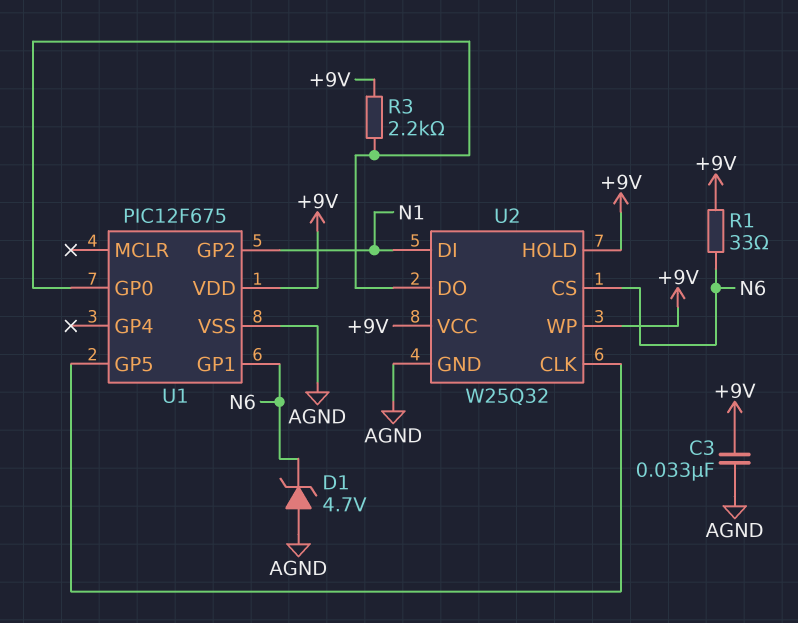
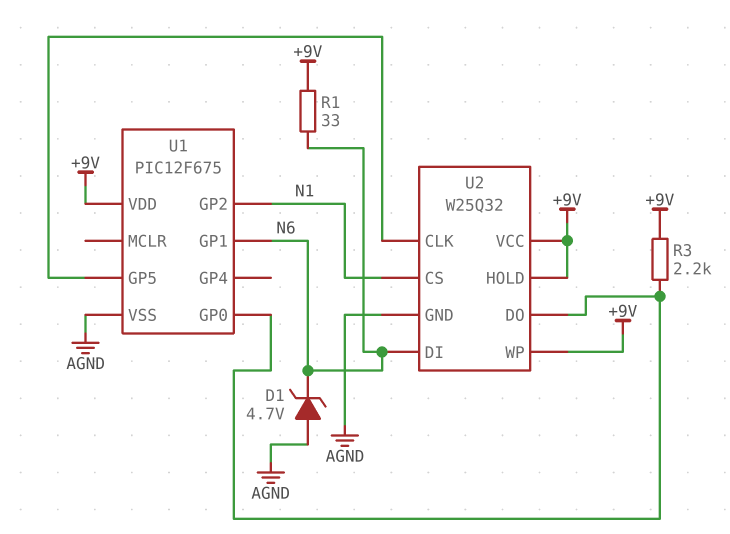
C3: 33nF (+9V, AGND) -> none
U2 pin CS: N6 -> N1
U2 pin DI: N1 -> N6

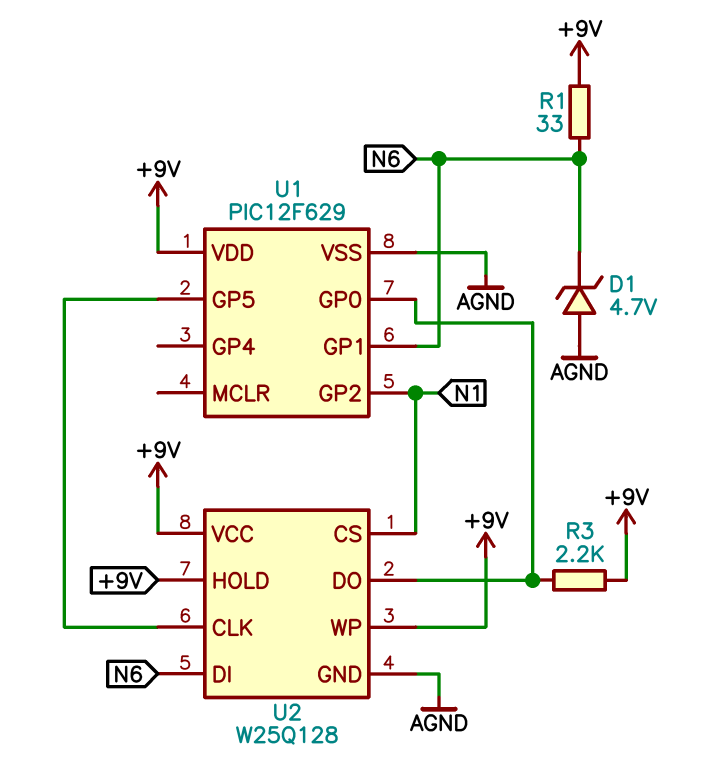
U1: PIC12F675 -> PIC12F629
U2: W25Q32 -> W25Q128

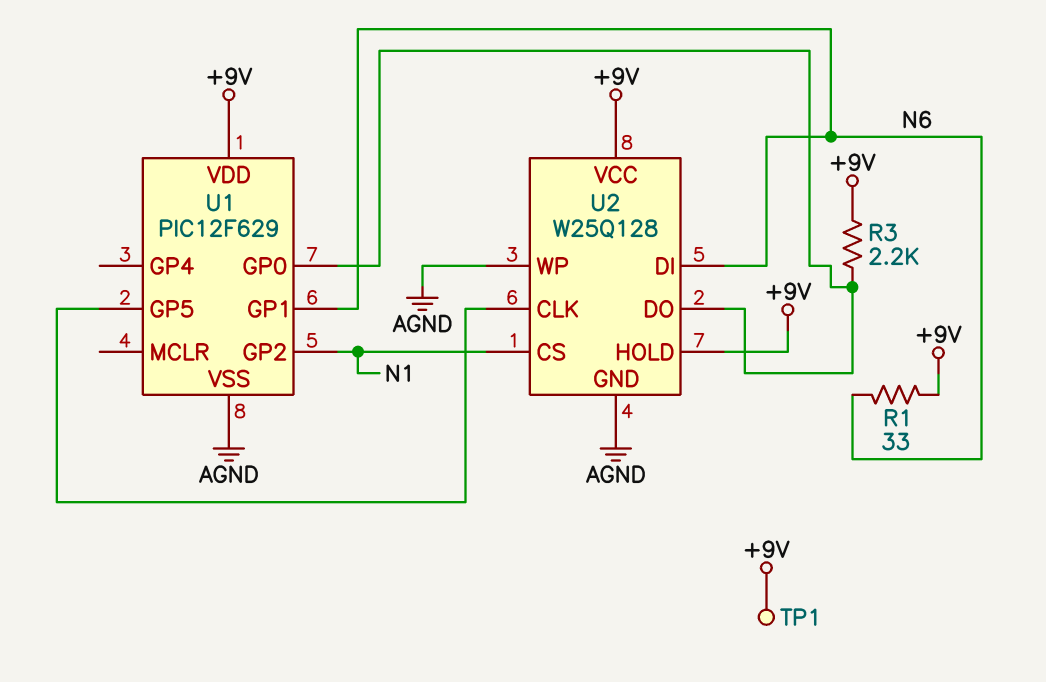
D1: zener 4.7V (A AGND, K N6) -> none
TP1: none -> test point (+9V)
U2 pin WP: +9V -> AGND

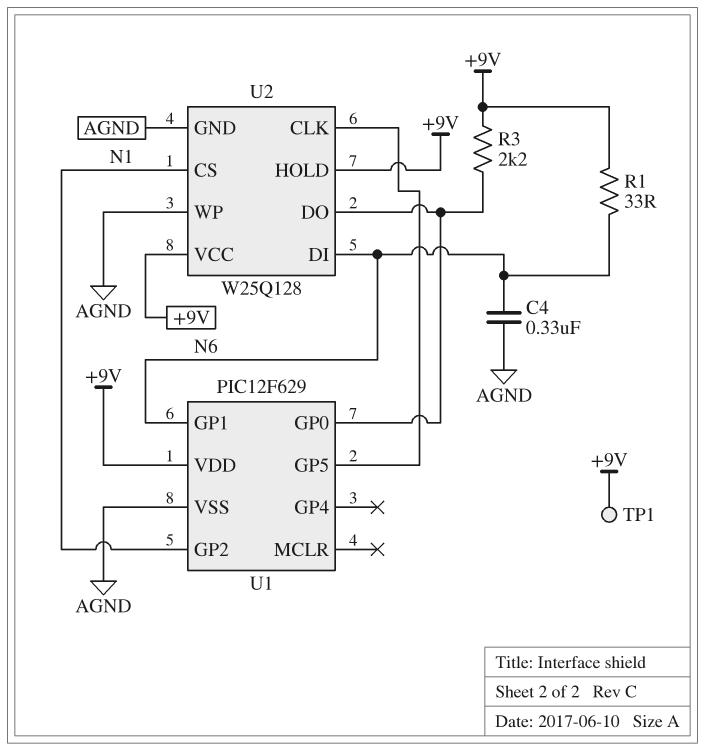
C4: none -> 330nF (AGND, N6)

